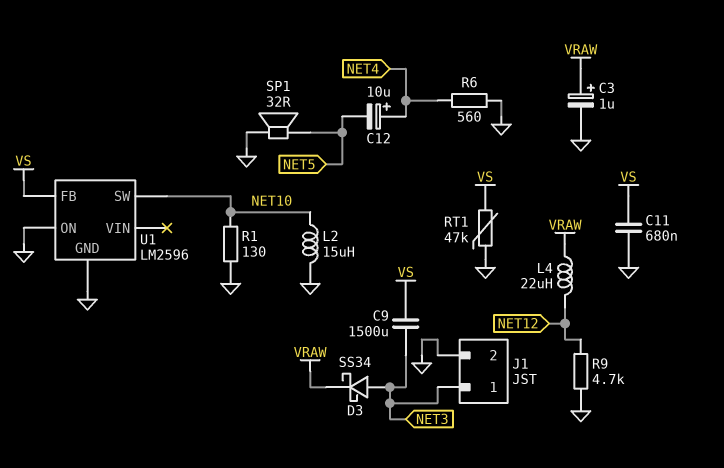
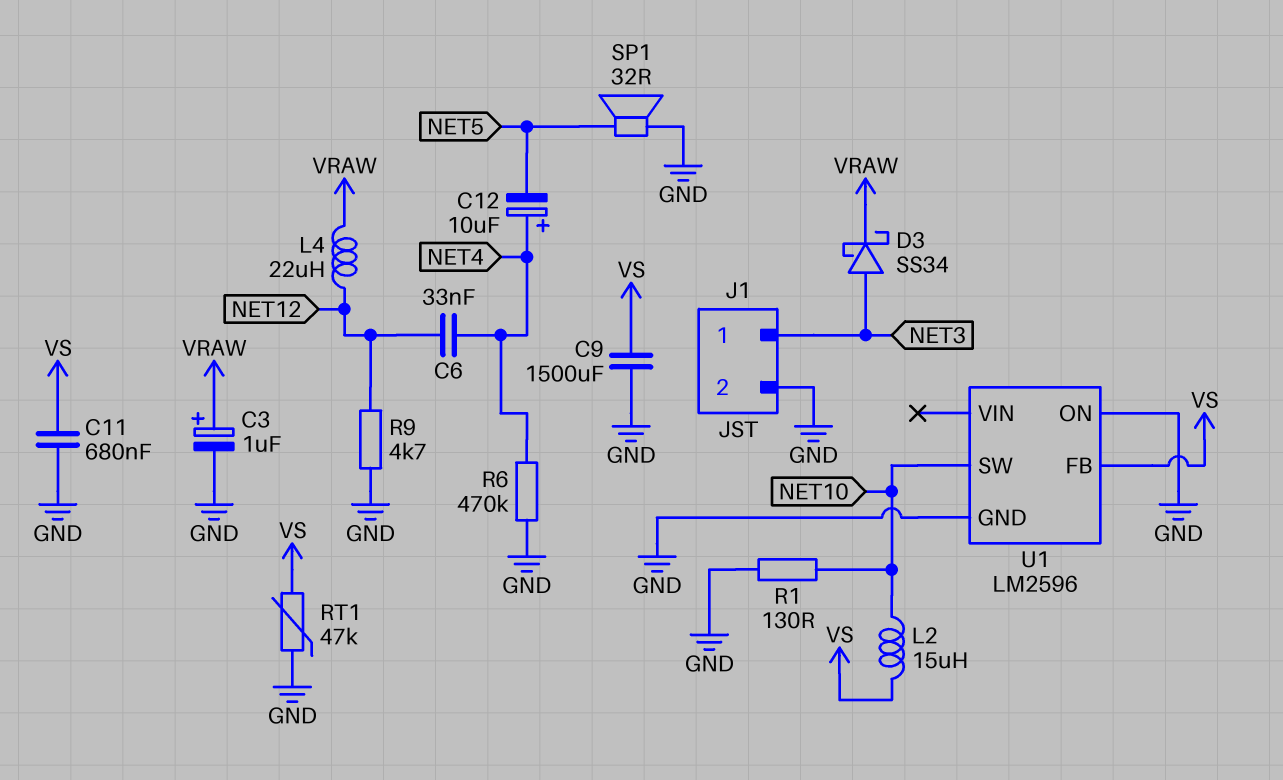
C6: none -> 33nF (NET4, NET12)
C9: 1500uF (NET3, VS) -> 1500uF (GND, VS)
L2: 15uH (GND, NET10) -> 15uH (NET10, VS)
R6: 560 (GND, NET4) -> 470k (GND, NET4)

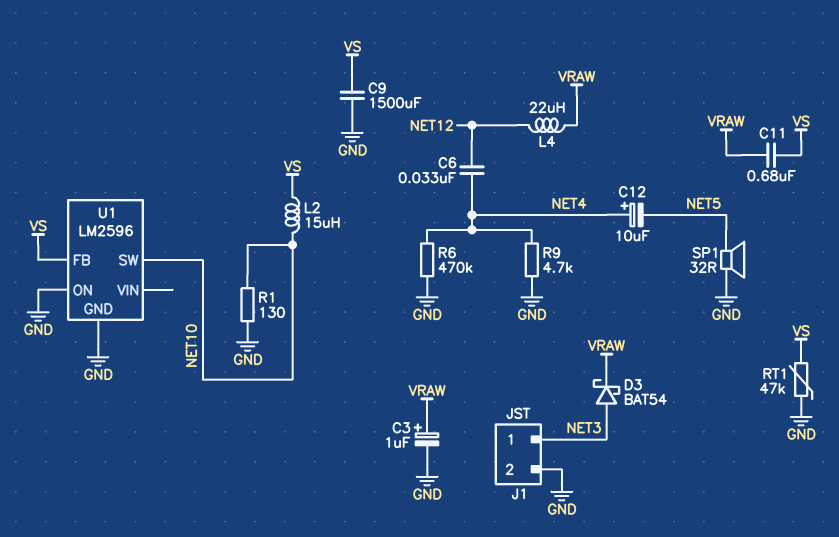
C11: 680nF (GND, VS) -> 680nF (VRAW, VS)
D3: schottky SS34 (A NET3, K VRAW) -> schottky BAT54 (A NET3, K VRAW)
R9: 4.7k (GND, NET12) -> 4.7k (GND, NET4)

